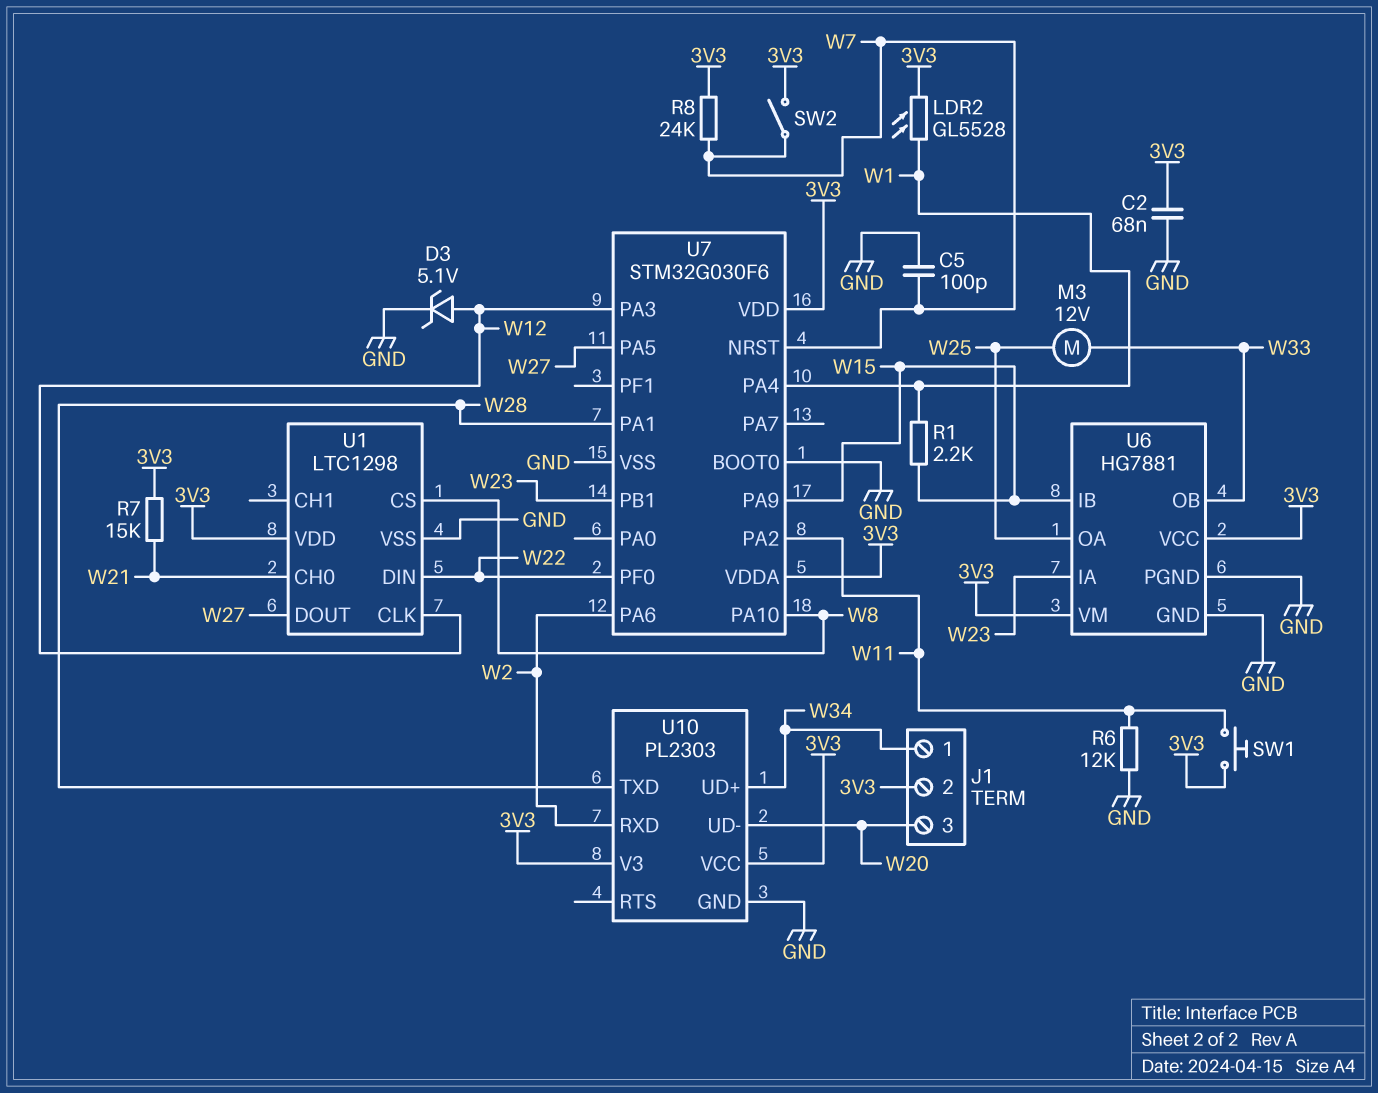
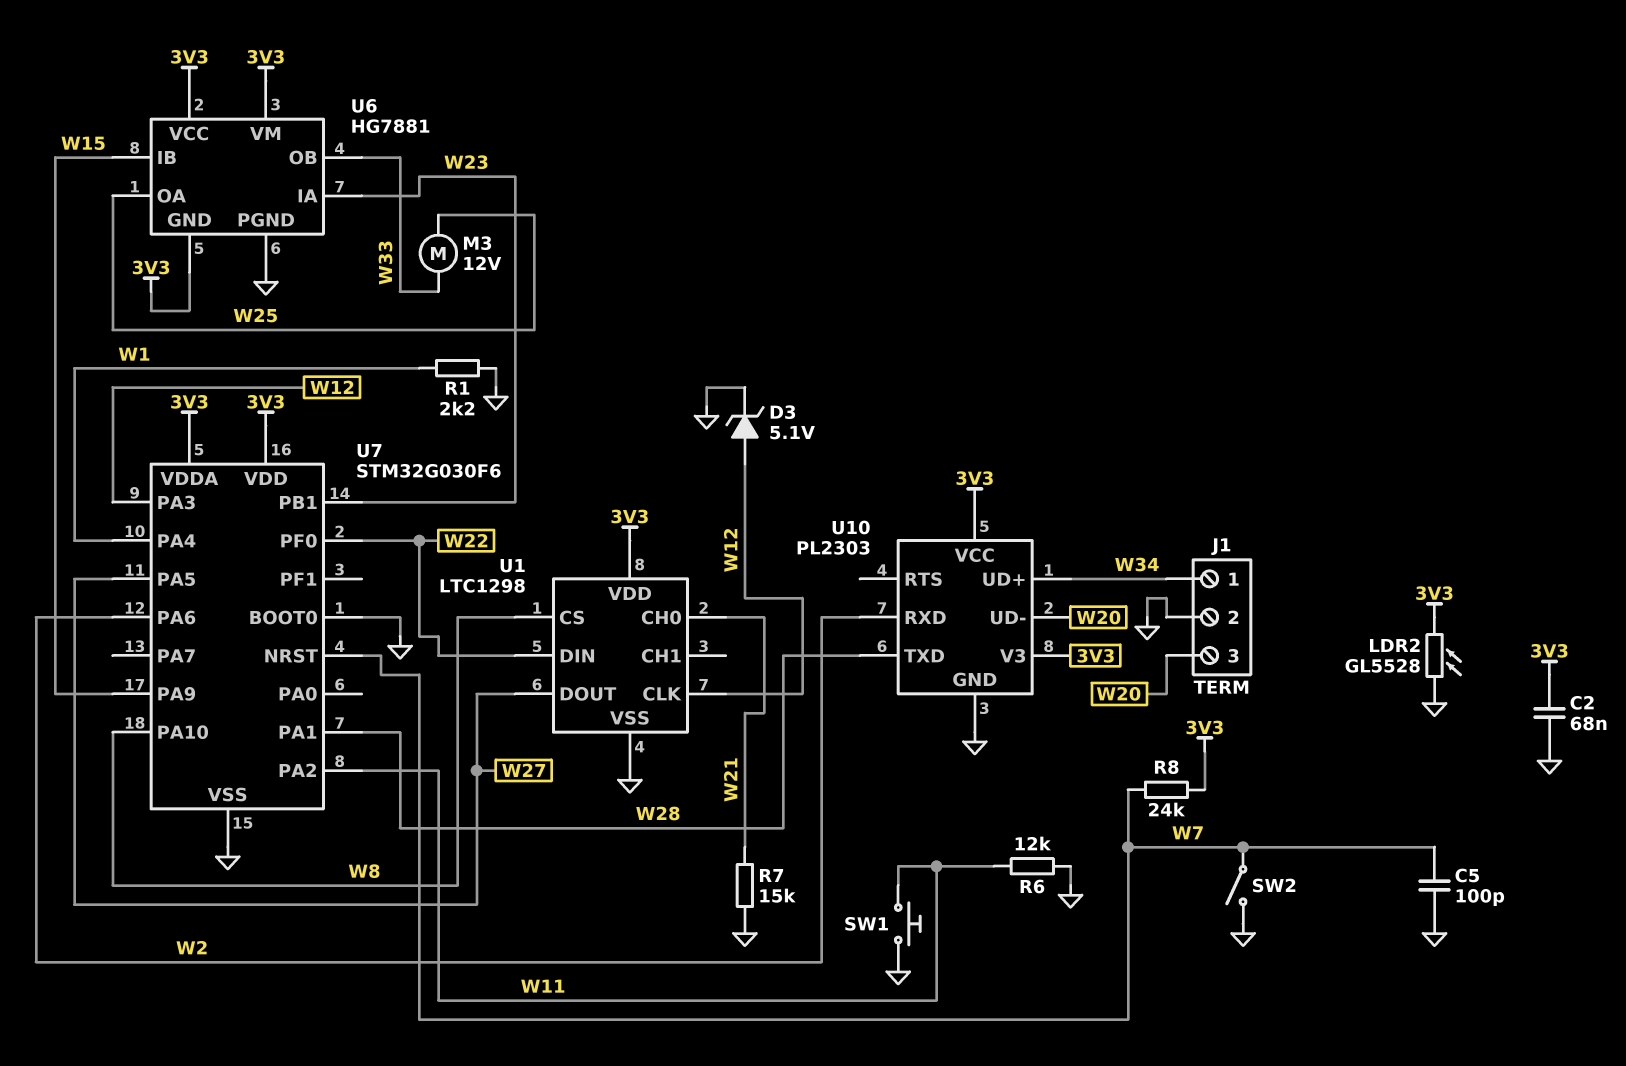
J1 pin 2: 3V3 -> GND
LDR2: GL5528 (3V3, W1) -> GL5528 (3V3, GND)
R1: 2.2k (W1, W15) -> 2.2k (GND, W1)
R7: 15k (3V3, W21) -> 15k (GND, W21)
SW1: button (3V3, W11) -> button (GND, W11)
SW2: switch (3V3, W7) -> switch (GND, W7)
U6 pin GND: GND -> 3V3

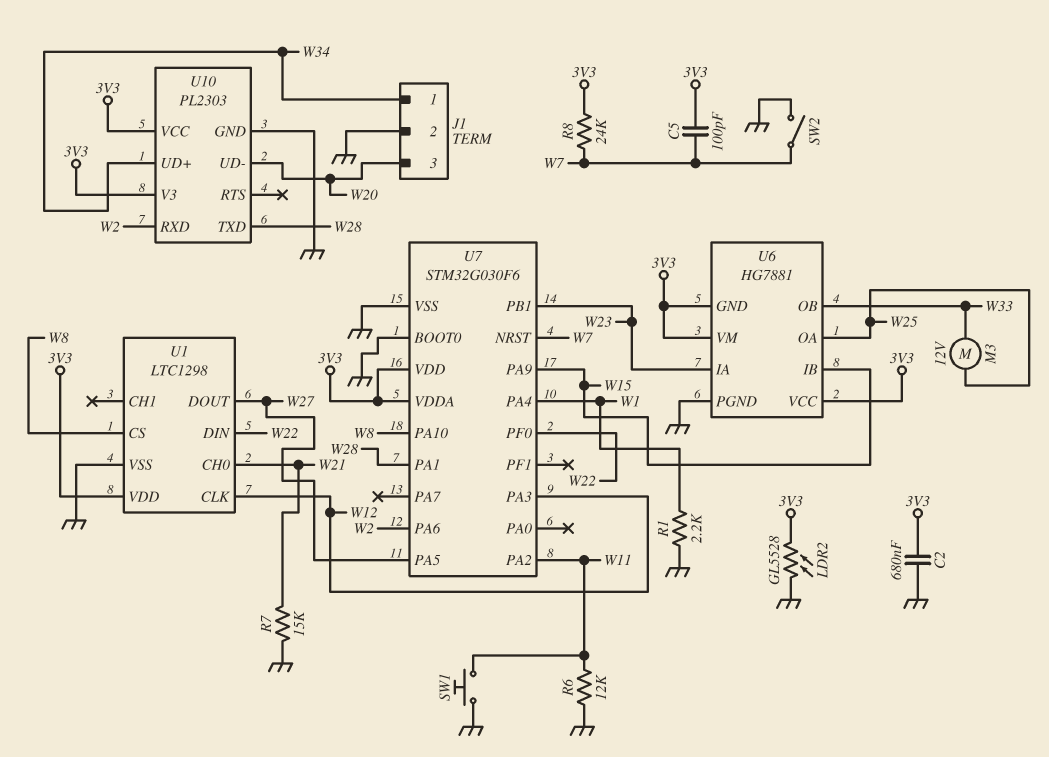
C2: 68nF (3V3, GND) -> 680nF (3V3, GND)
C5: 100pF (GND, W7) -> 100pF (3V3, W7)
D3: zener 5.1V (A W12, K GND) -> none

